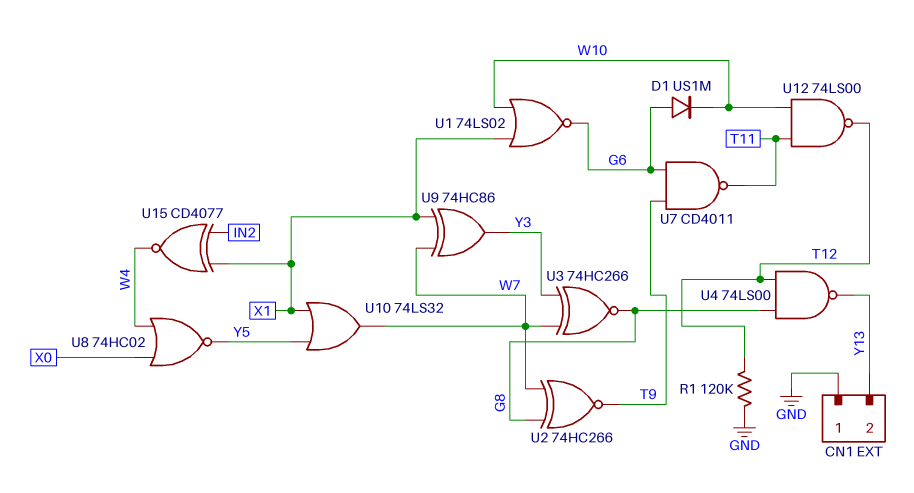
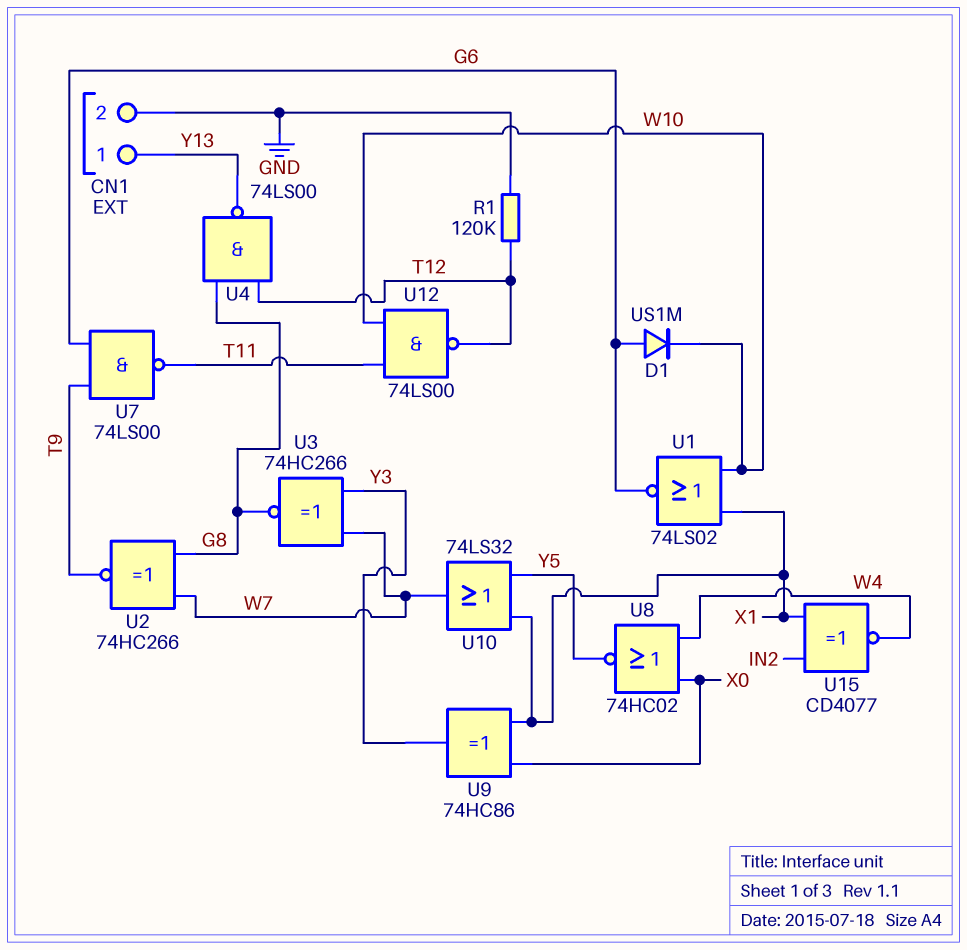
CN1 pin 1: GND -> Y13
CN1 pin 2: Y13 -> GND
U7: NAND CD4011 (in G6, in T9, out T11) -> NAND 74LS00 (in G6, in T9, out T11)
U9: XOR 74HC86 (in W7, in X1, out Y3) -> XOR 74HC86 (in X0, in X1, out Y3)

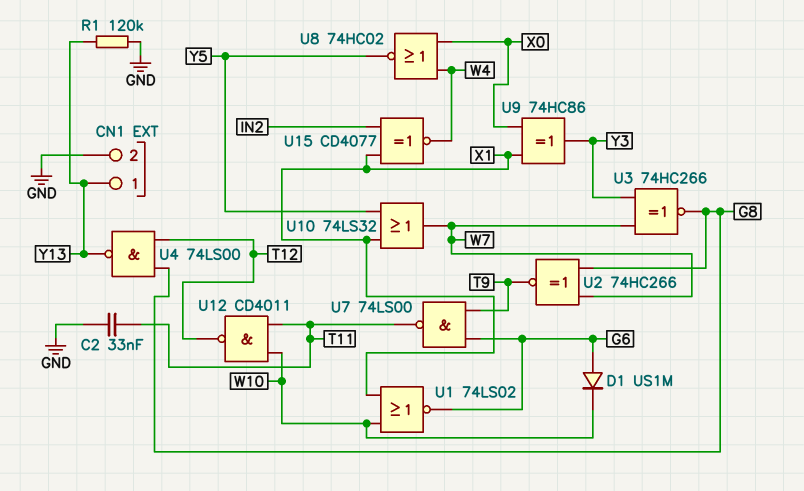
C2: none -> 33nF (GND, T11)
R1: 120k (GND, T12) -> 120k (GND, Y13)
U12: NAND 74LS00 (in T11, in W10, out T12) -> NAND CD4011 (in T11, in W10, out T12)

